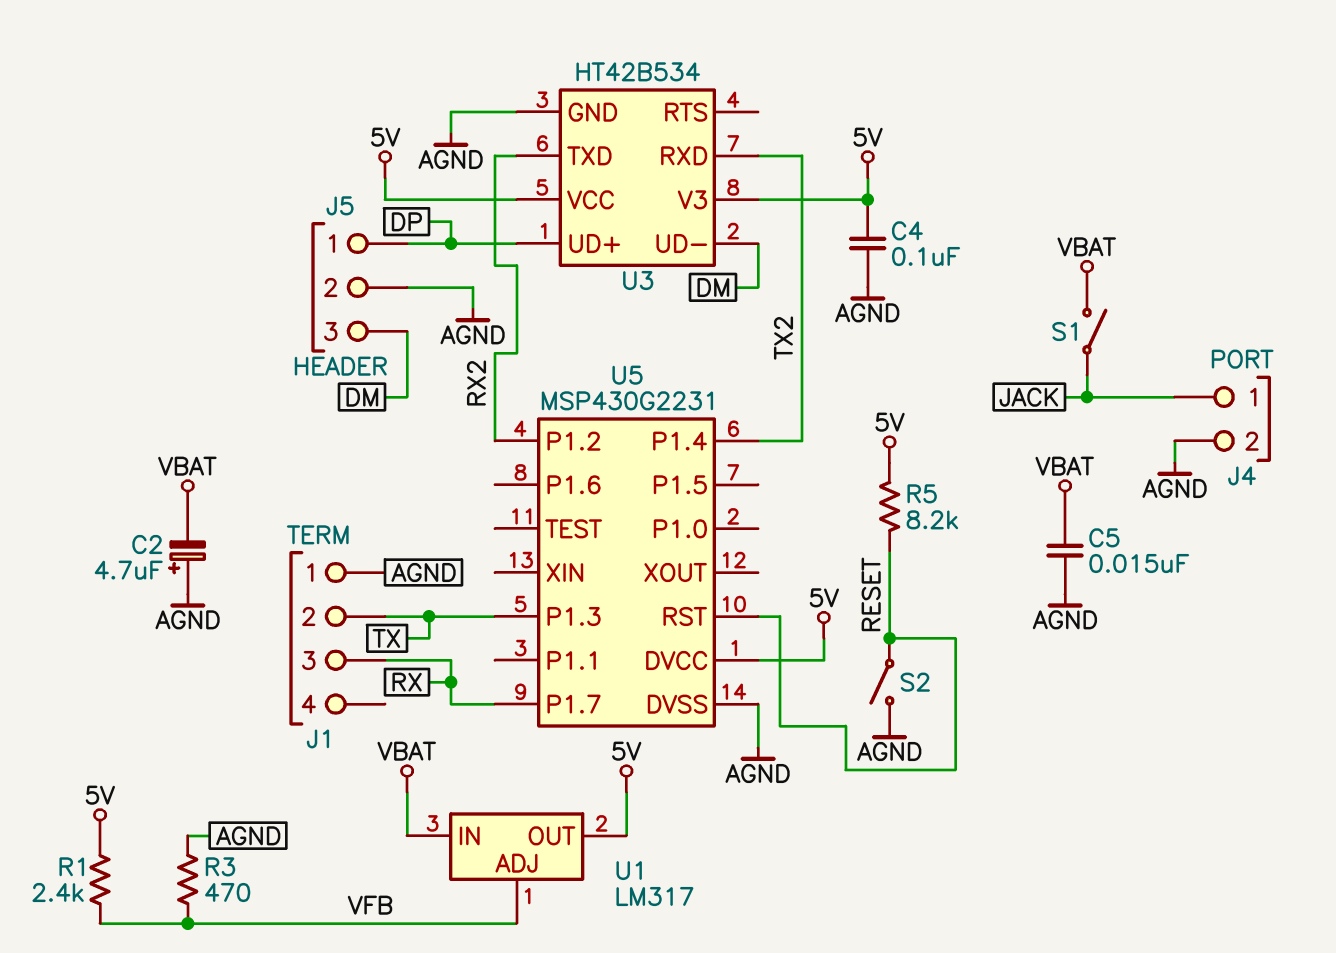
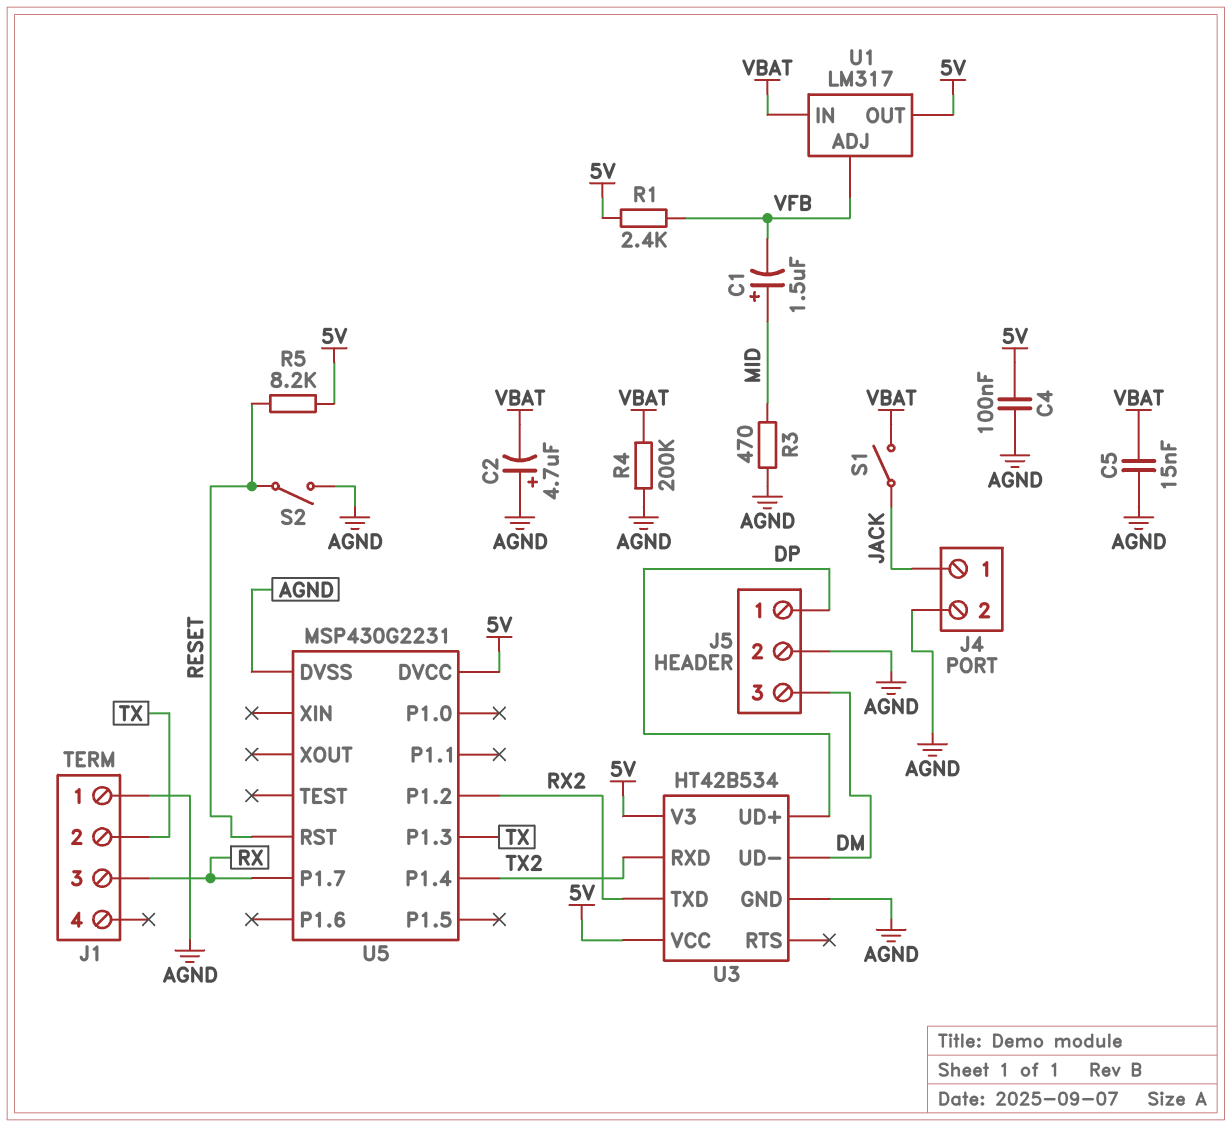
C1: none -> 1.5uF (plus MID, minus VFB)
R3: 470 (AGND, VFB) -> 470 (AGND, MID)
R4: none -> 200k (AGND, VBAT)

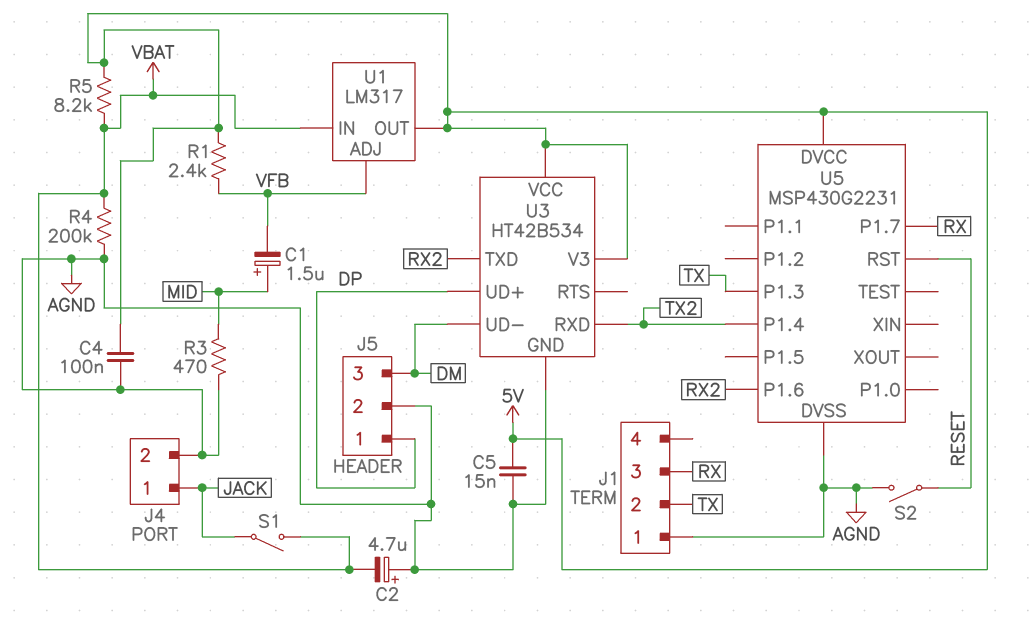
C5: 15nF (AGND, VBAT) -> 15nF (5V, AGND)
R5: 8.2k (5V, RESET) -> 8.2k (5V, VBAT)
U5 pin P1.2: RX2 -> none
U5 pin P1.6: none -> RX2

